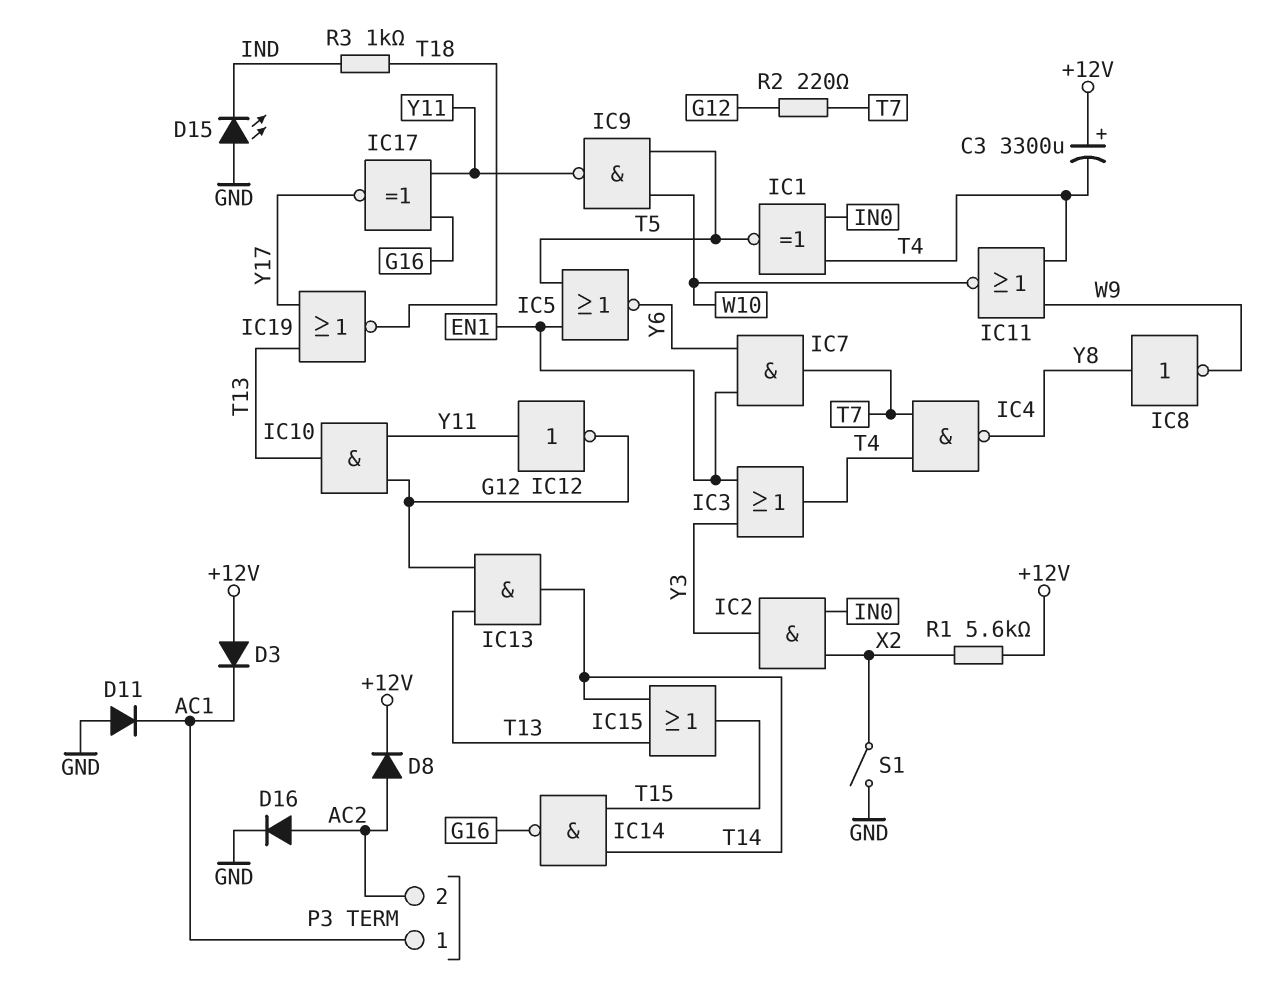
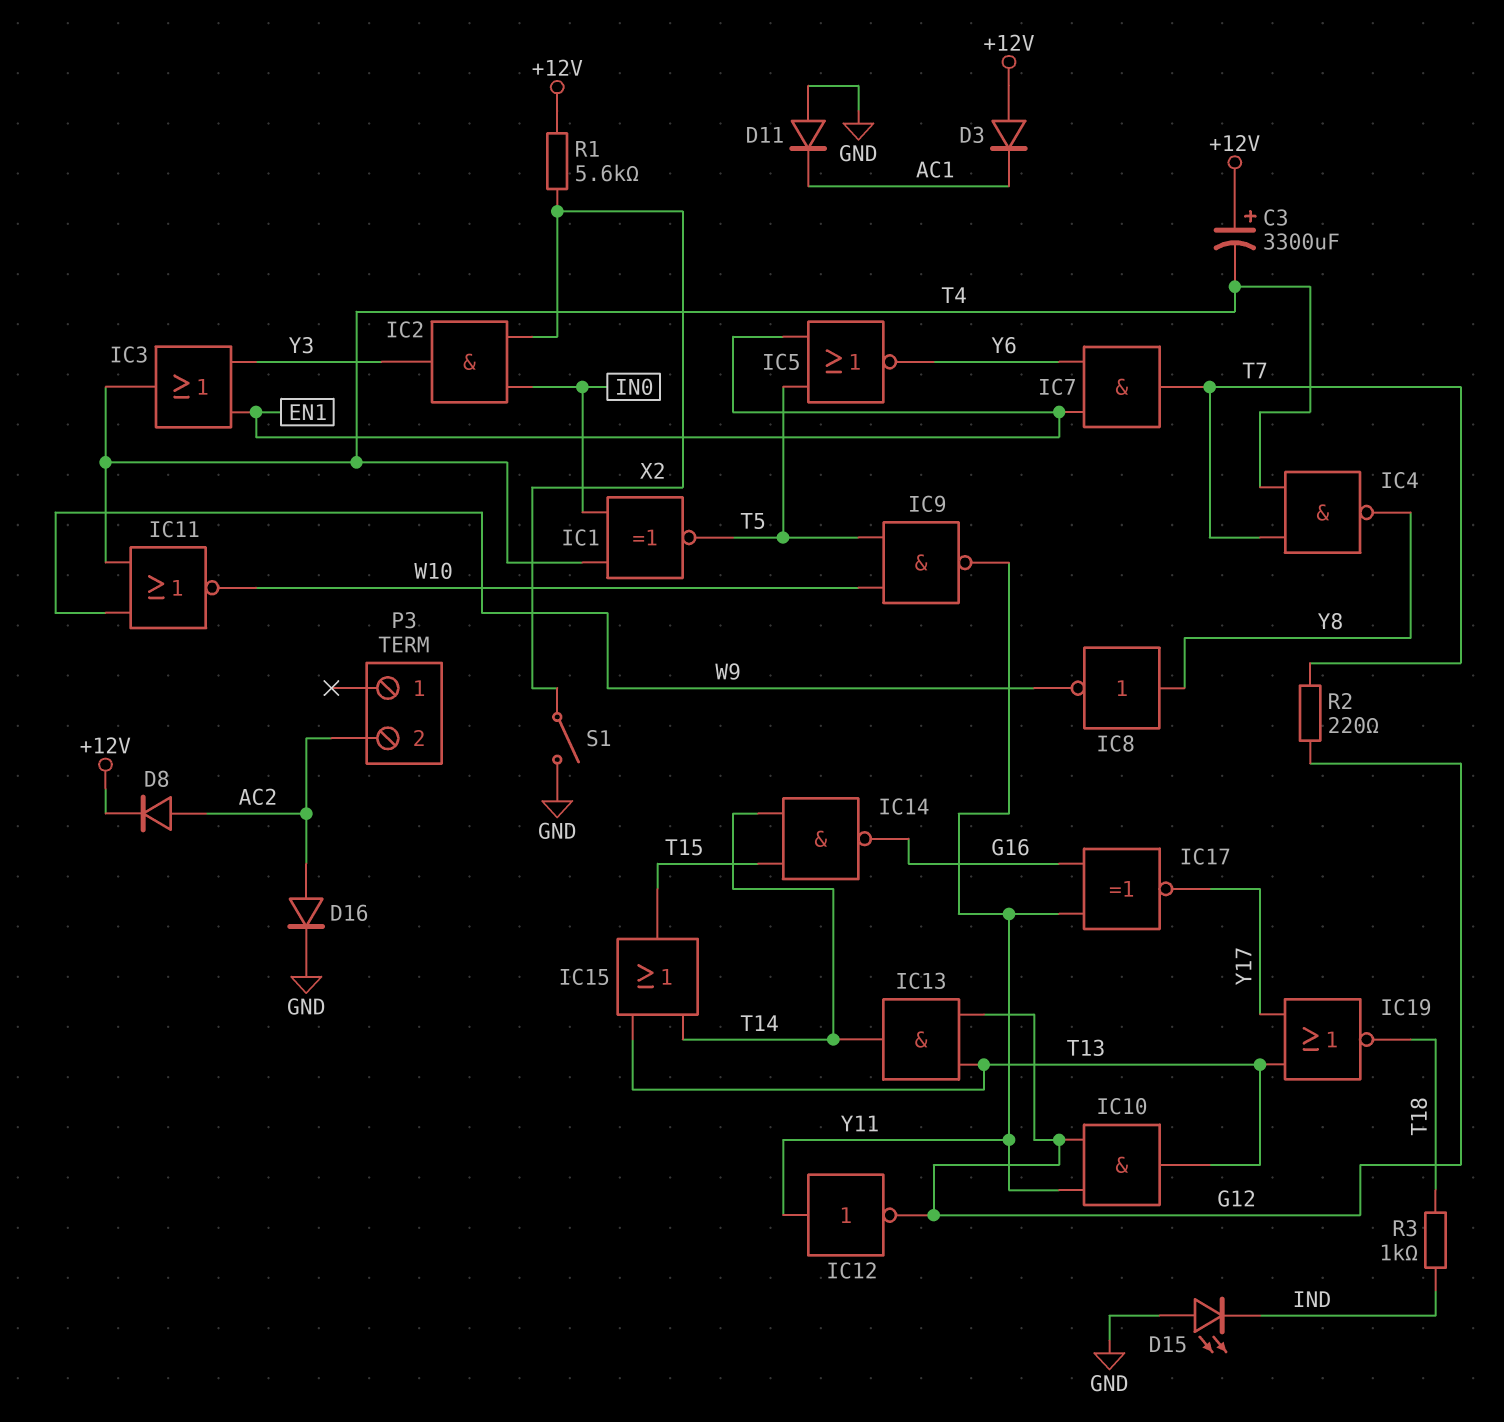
P3 pin 1: AC1 -> none

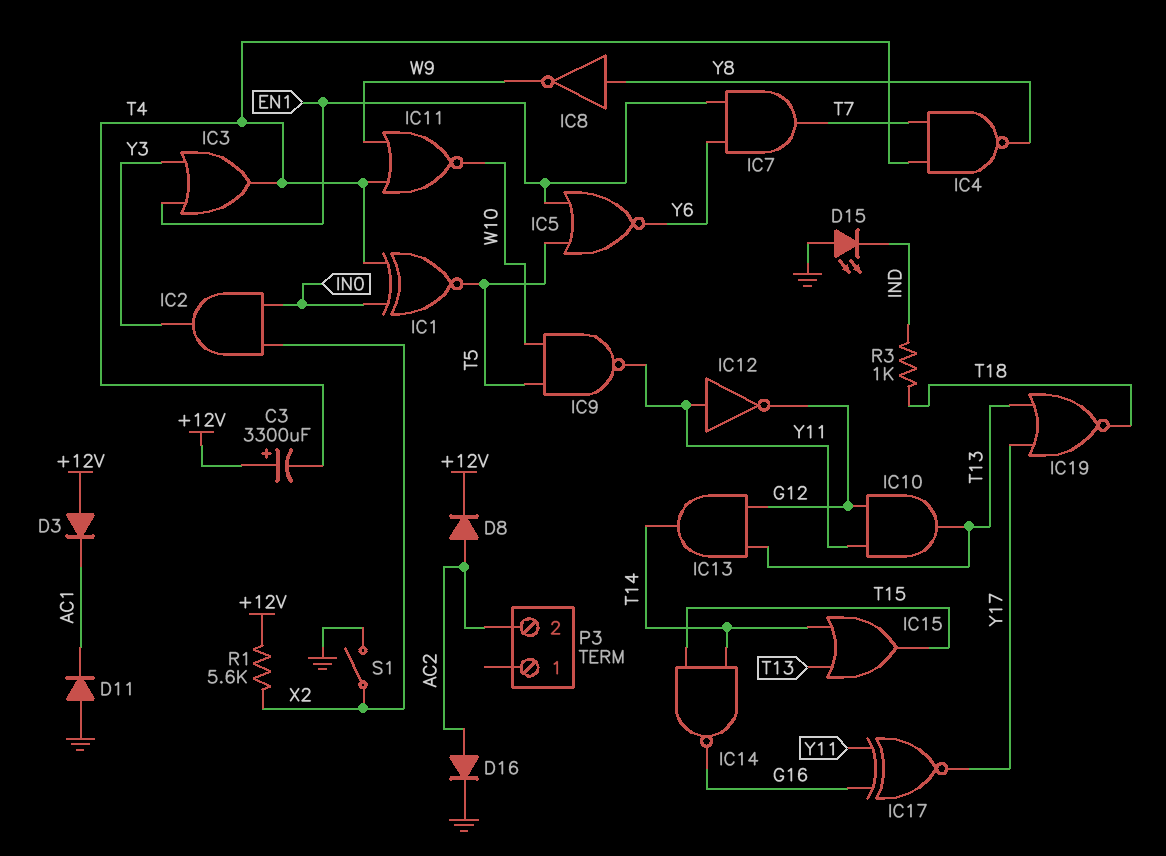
R2: 220 (G12, T7) -> none

